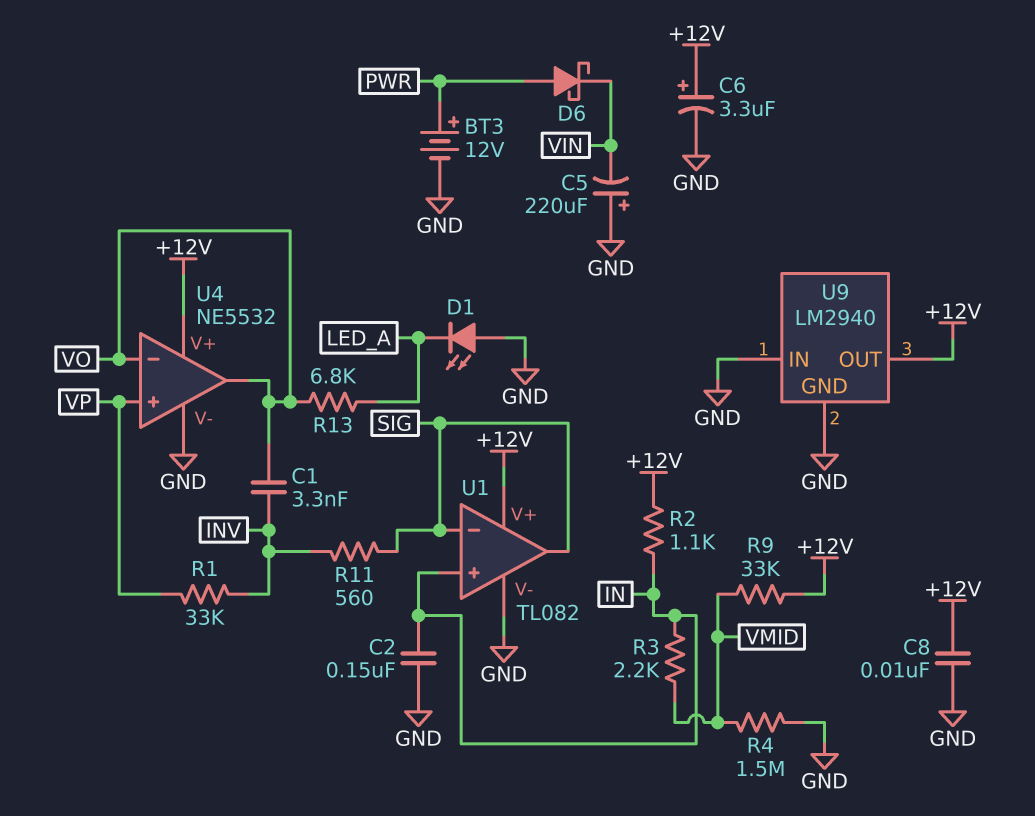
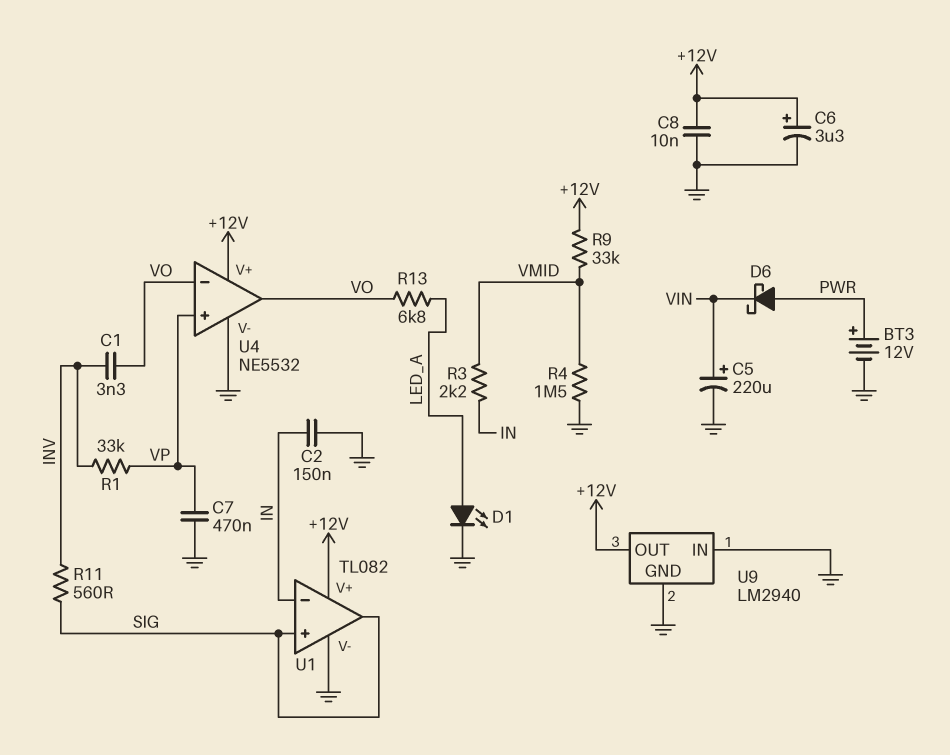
C5: 220uF (plus GND, minus VIN) -> 220uF (plus VIN, minus GND)
C7: none -> 470nF (GND, VP)
D1: LED (A GND, K LED_A) -> LED (A LED_A, K GND)
R2: 1.1k (+12V, IN) -> none
U1 pin in+: IN -> SIG
U1 pin in-: SIG -> IN

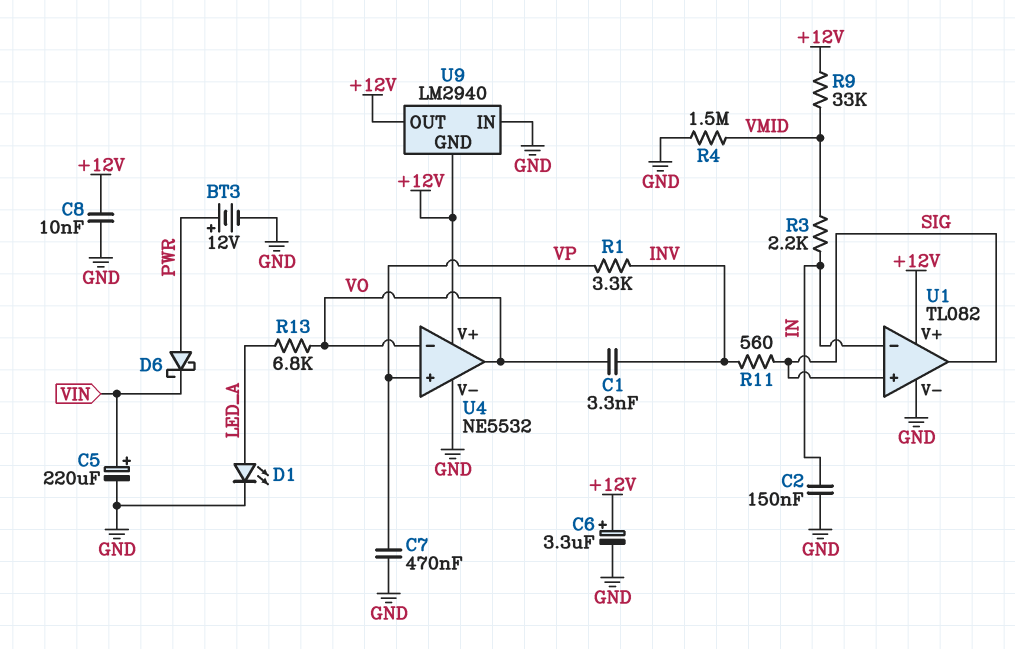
R1: 33k (INV, VP) -> 3.3k (INV, VP)
U9 pin GND: GND -> +12V

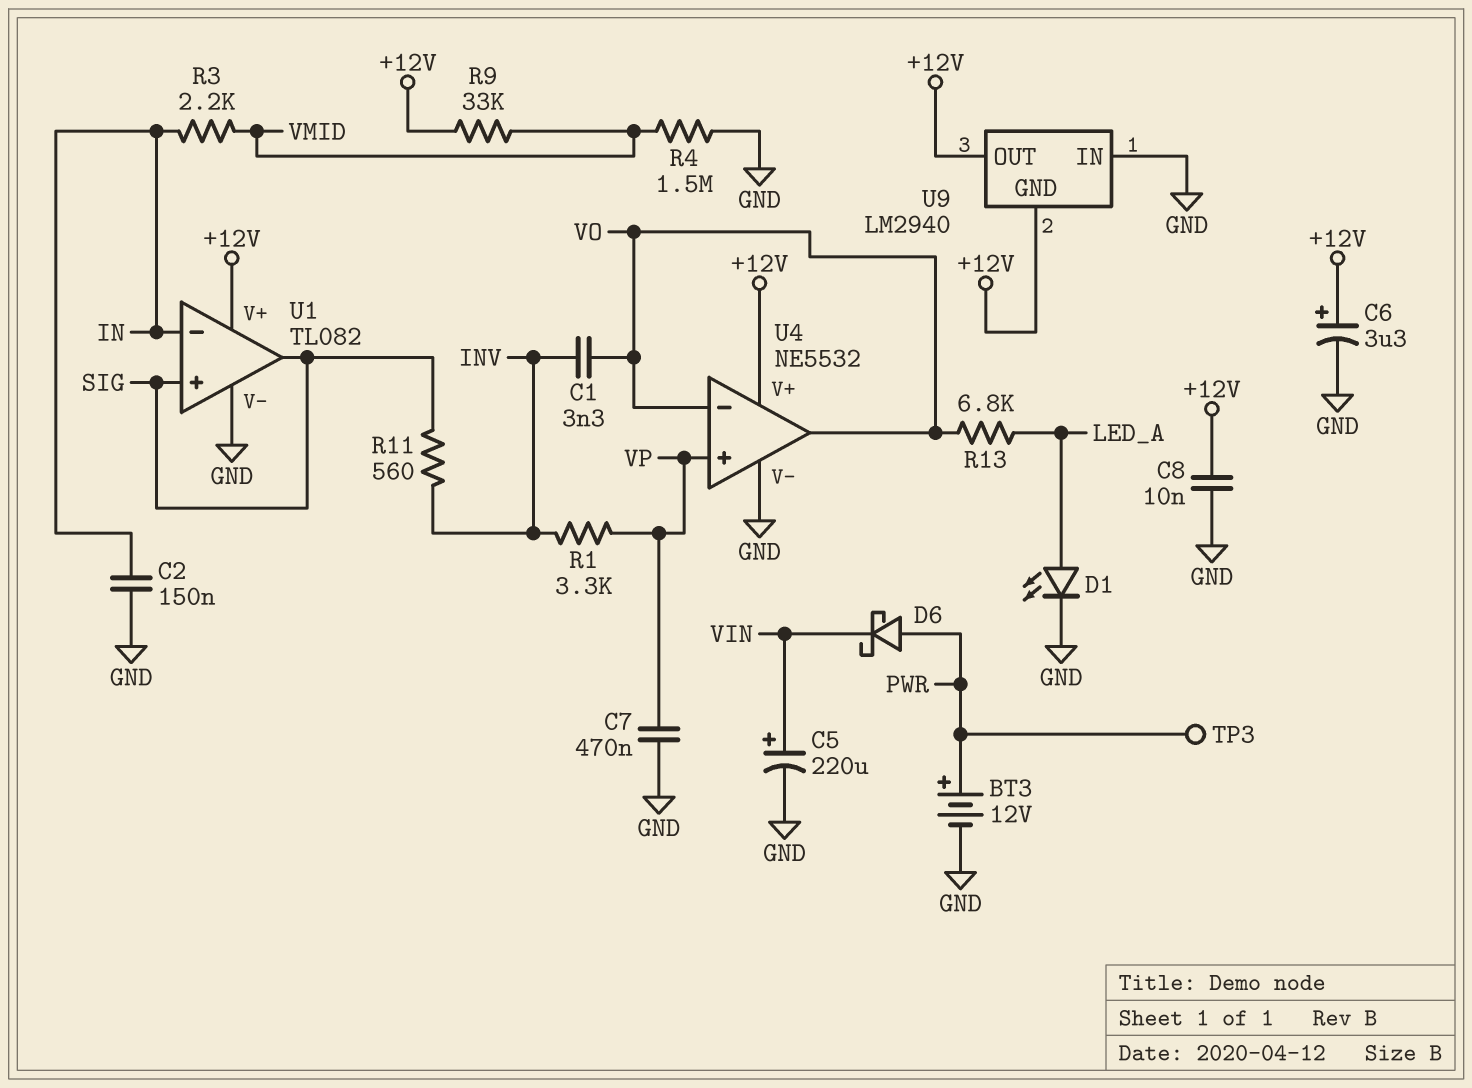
TP3: none -> test point (PWR)

